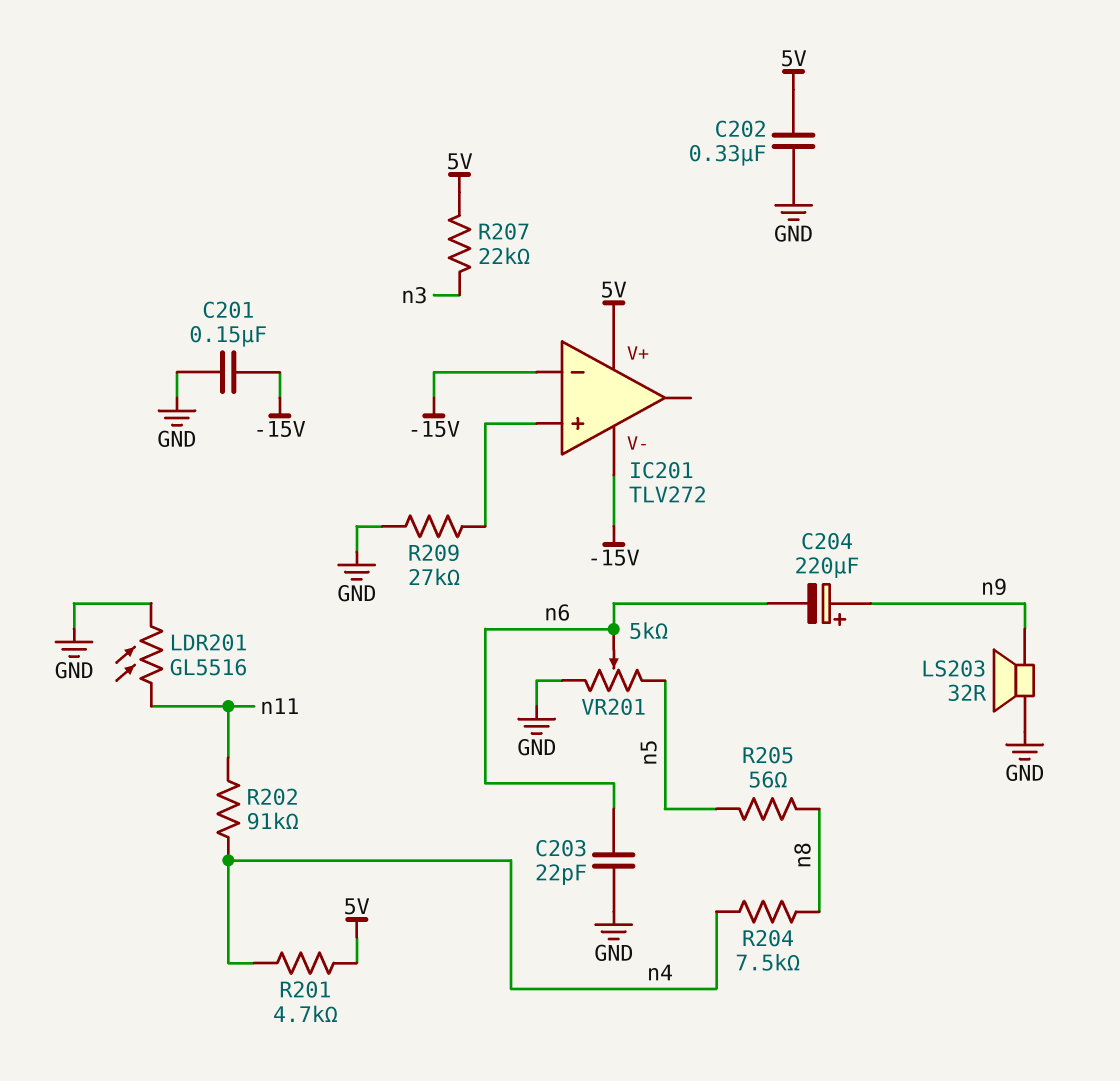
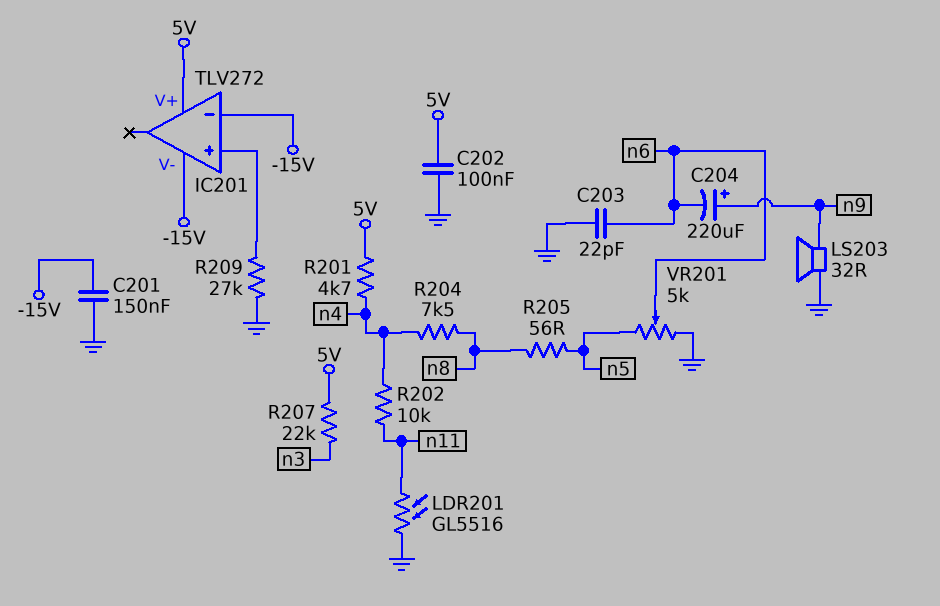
C202: 330nF (5V, GND) -> 100nF (5V, GND)
R202: 91k (n4, n11) -> 10k (n4, n11)

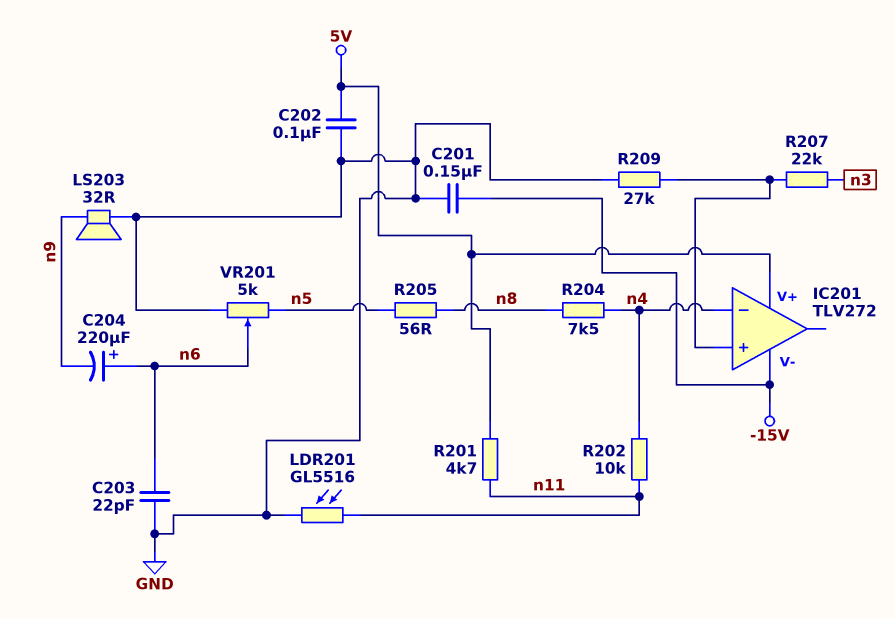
C204: 220uF (plus n9, minus n6) -> 220uF (plus n6, minus n9)
IC201 pin in-: -15V -> n4
R201: 4.7k (5V, n4) -> 4.7k (5V, n11)
R207: 22k (5V, n3) -> 22k (IC201/in+, n3)

